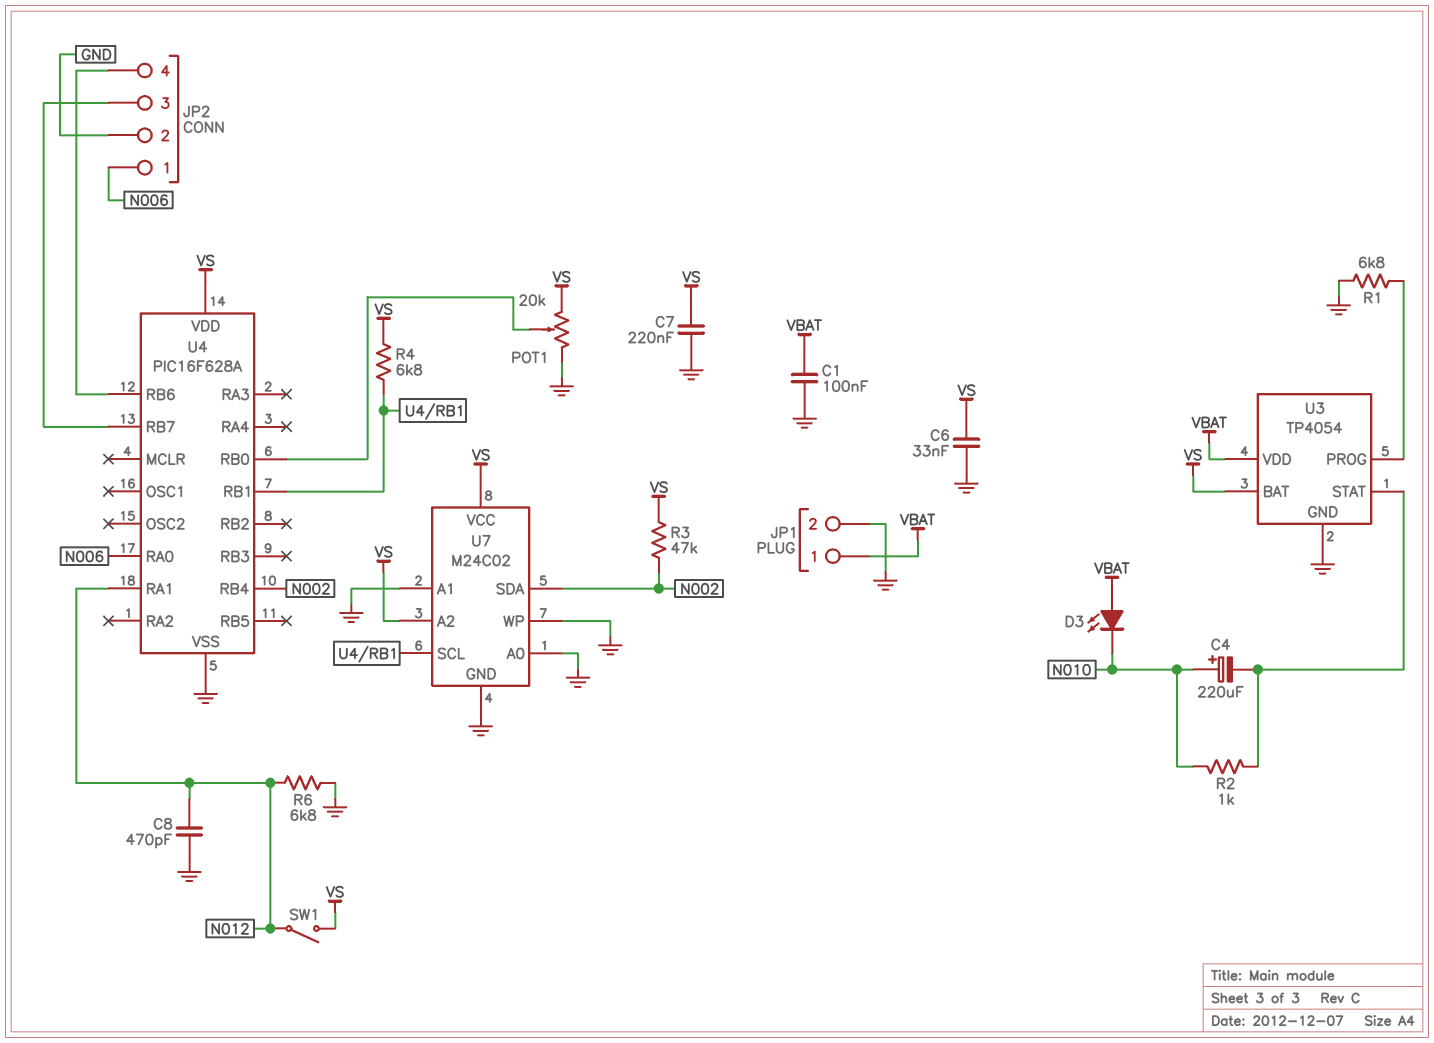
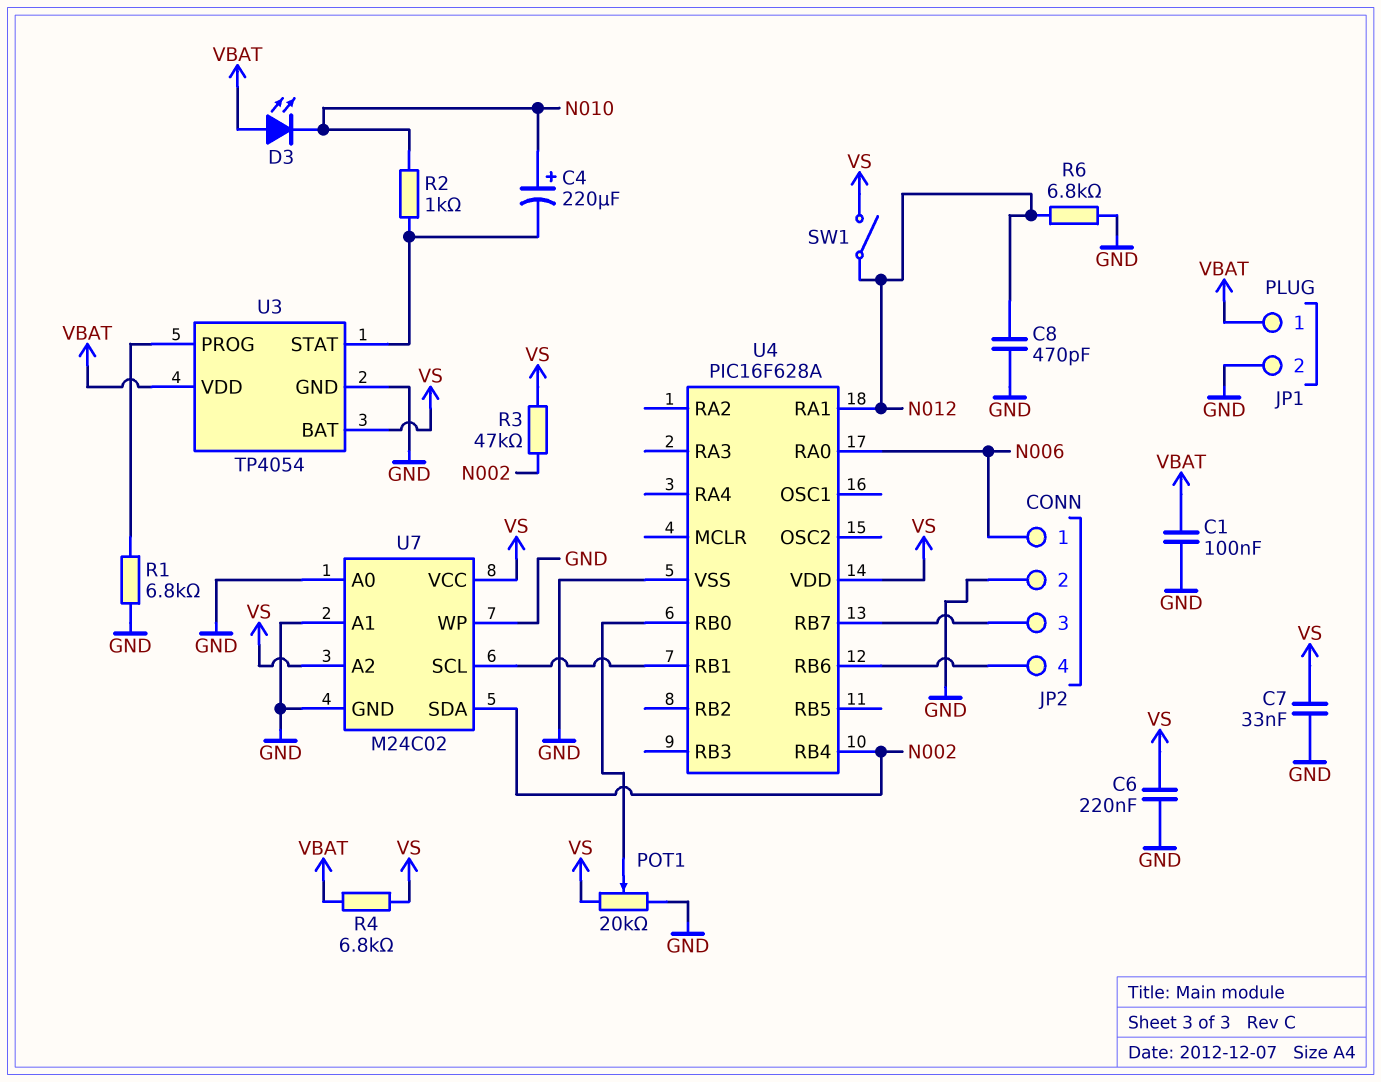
C6: 33nF (GND, VS) -> 220nF (GND, VS)
C7: 220nF (GND, VS) -> 33nF (GND, VS)
R4: 6.8k (U4/RB1, VS) -> 6.8k (VBAT, VS)

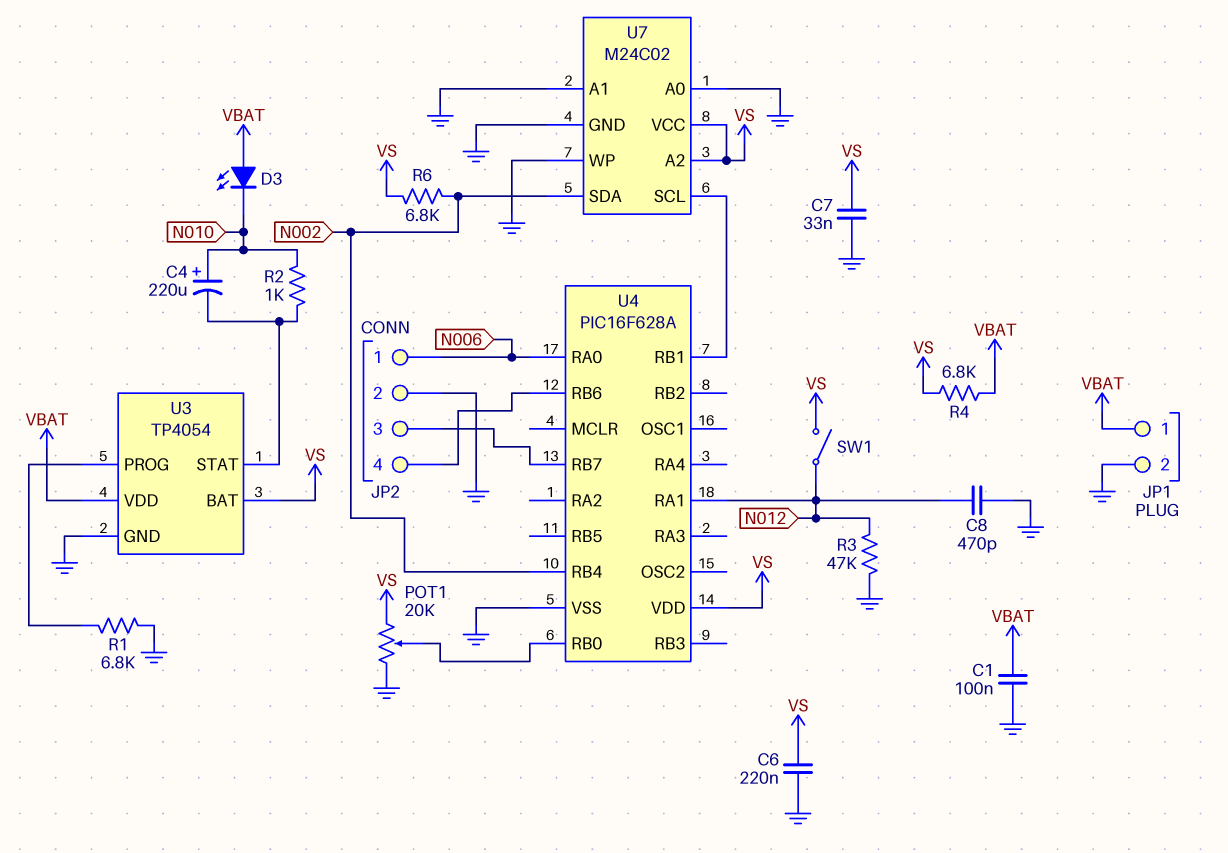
R3: 47k (N002, VS) -> 47k (GND, N012)
R6: 6.8k (GND, N012) -> 6.8k (N002, VS)

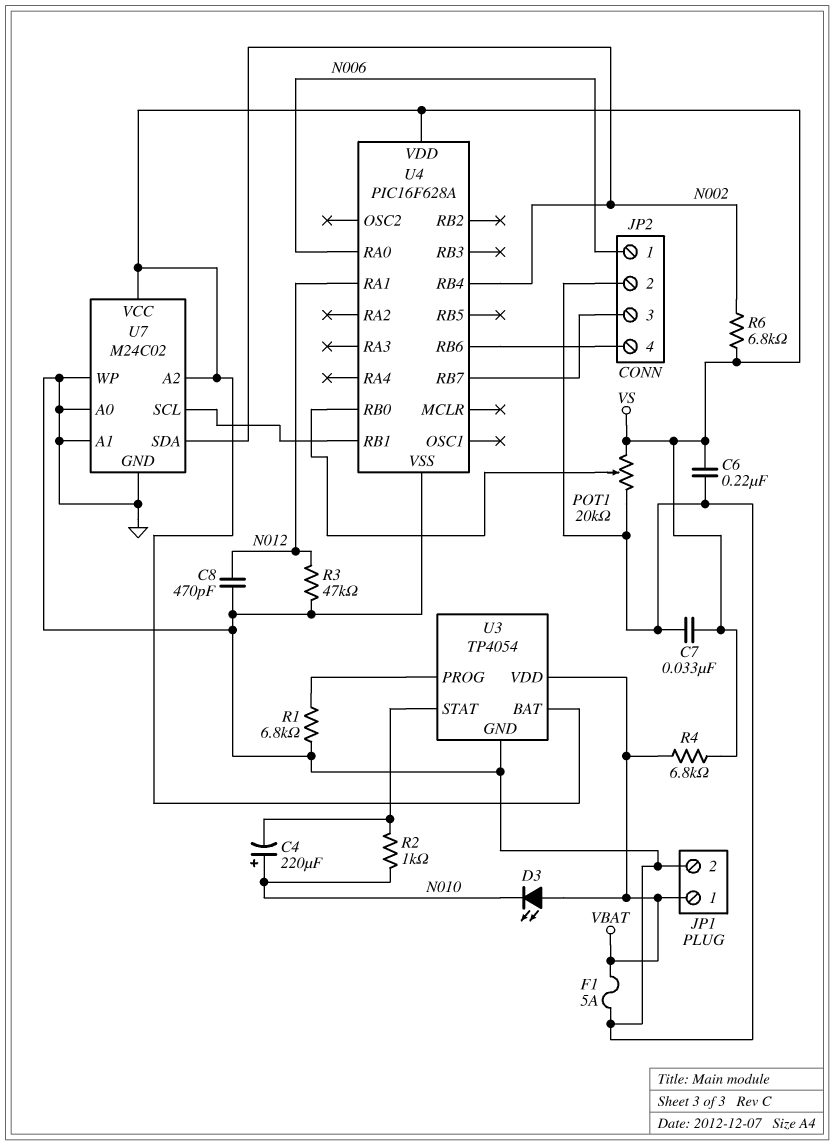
C1: 100nF (GND, VBAT) -> none
F1: none -> 5A (GND, VBAT)
SW1: switch (N012, VS) -> none

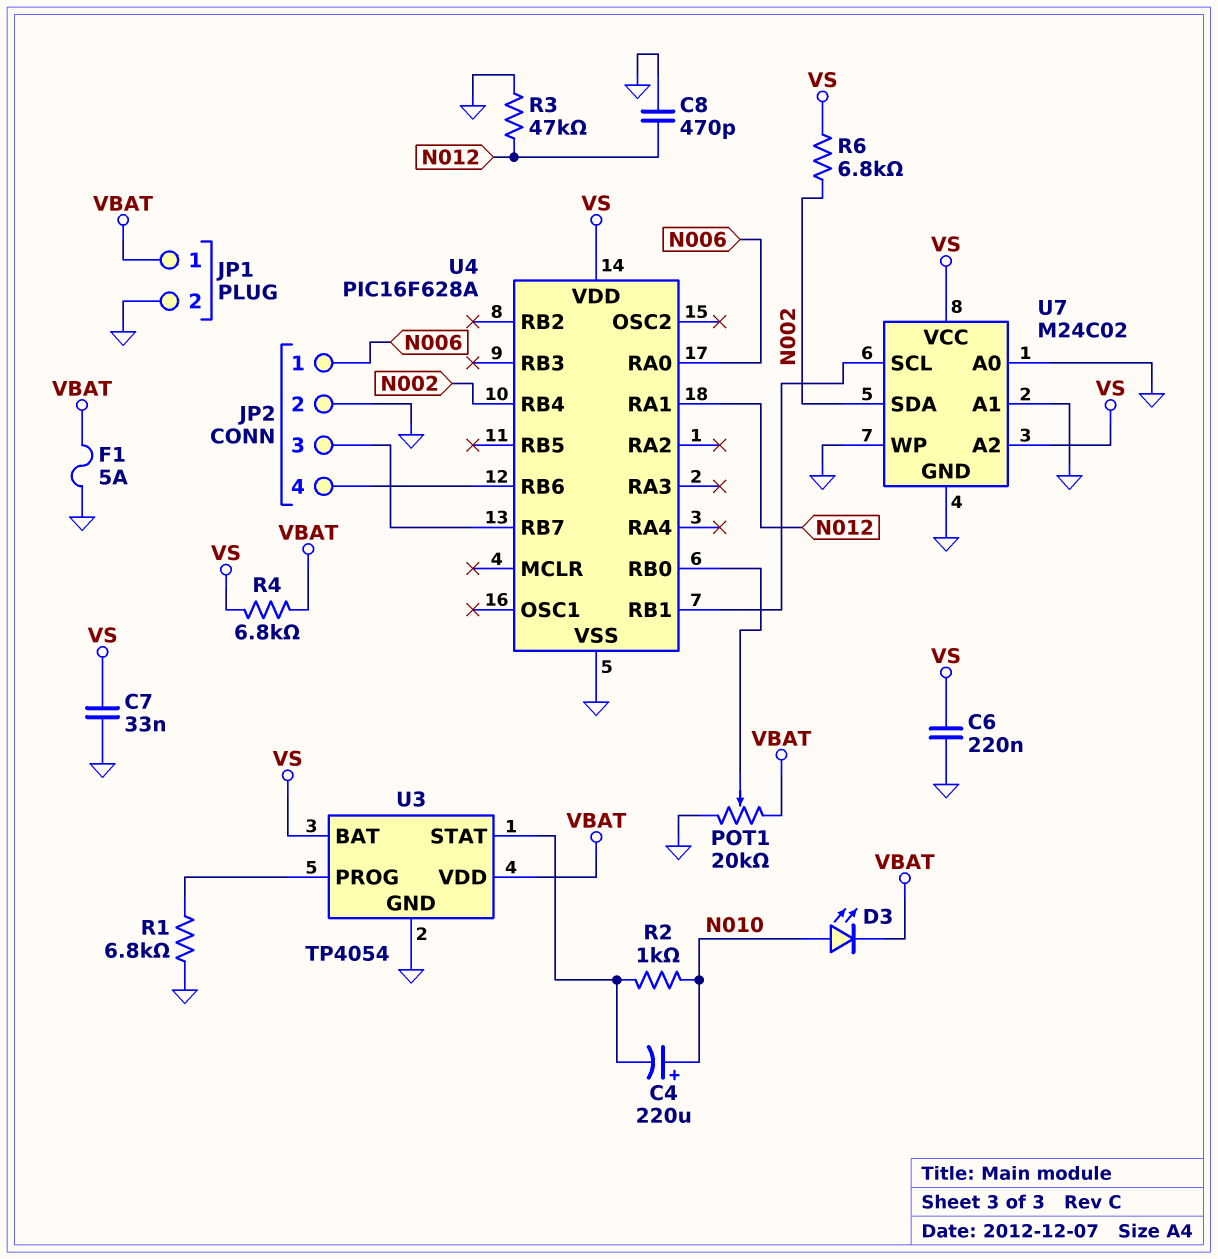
D3: LED (A VBAT, K N010) -> LED (A N010, K VBAT)
POT1: 20k (GND, VS, wiper U4/RB0) -> 20k (GND, VBAT, wiper U4/RB0)

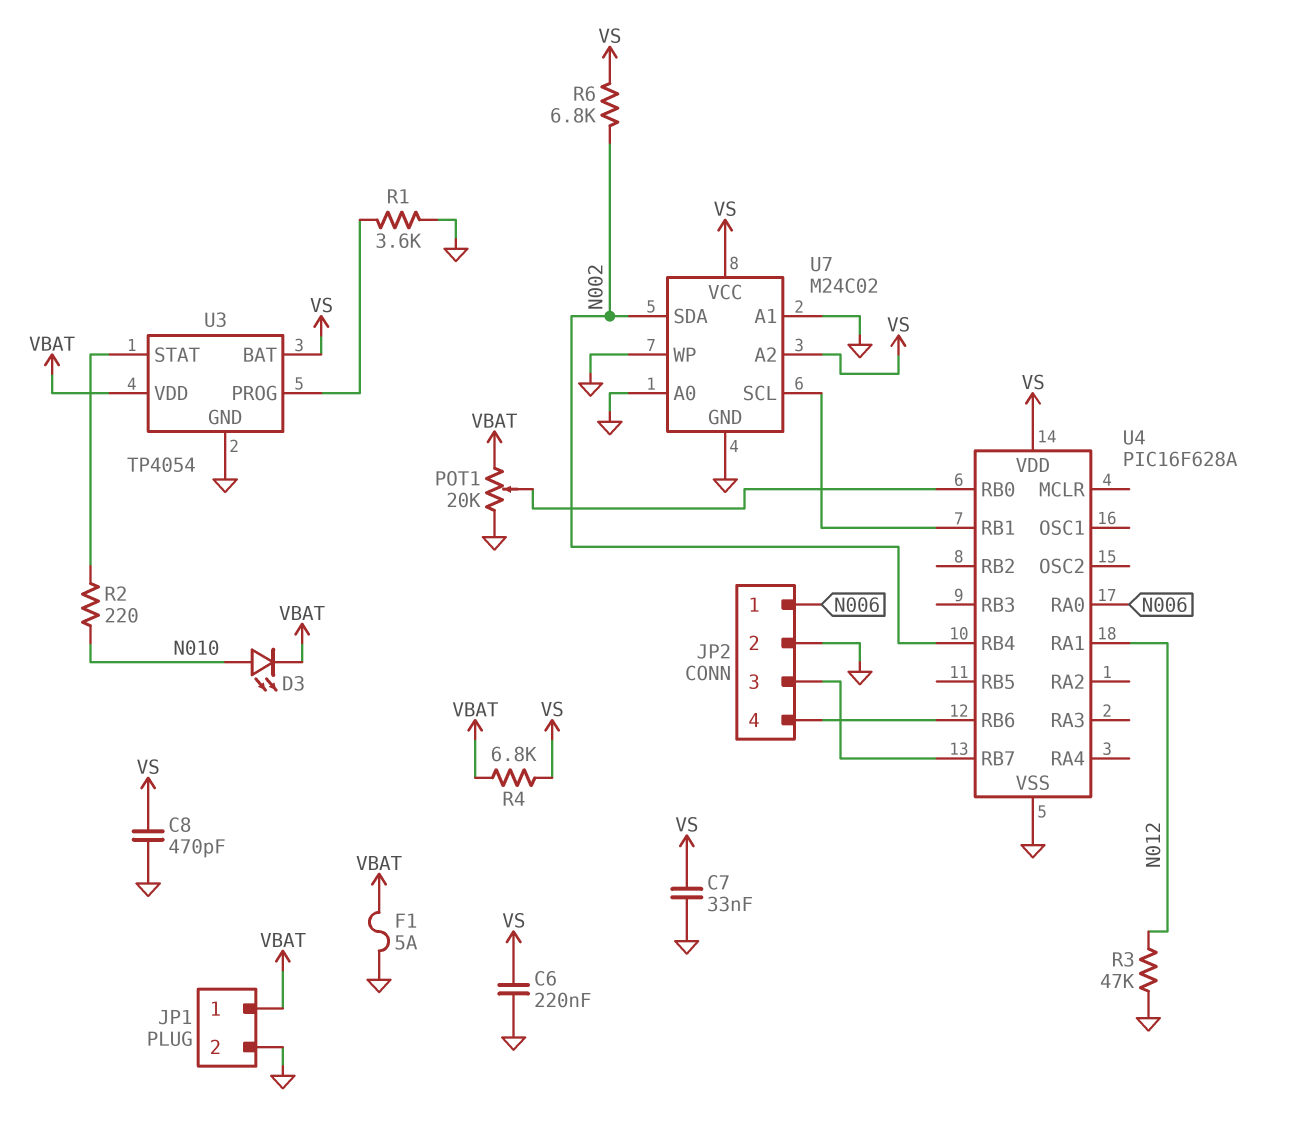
C4: 220uF (plus N010, minus U3/STAT) -> none
C8: 470pF (GND, N012) -> 470pF (GND, VS)
R1: 6.8k (GND, U3/PROG) -> 3.6k (GND, U3/PROG)
R2: 1k (N010, U3/STAT) -> 220 (N010, U3/STAT)

